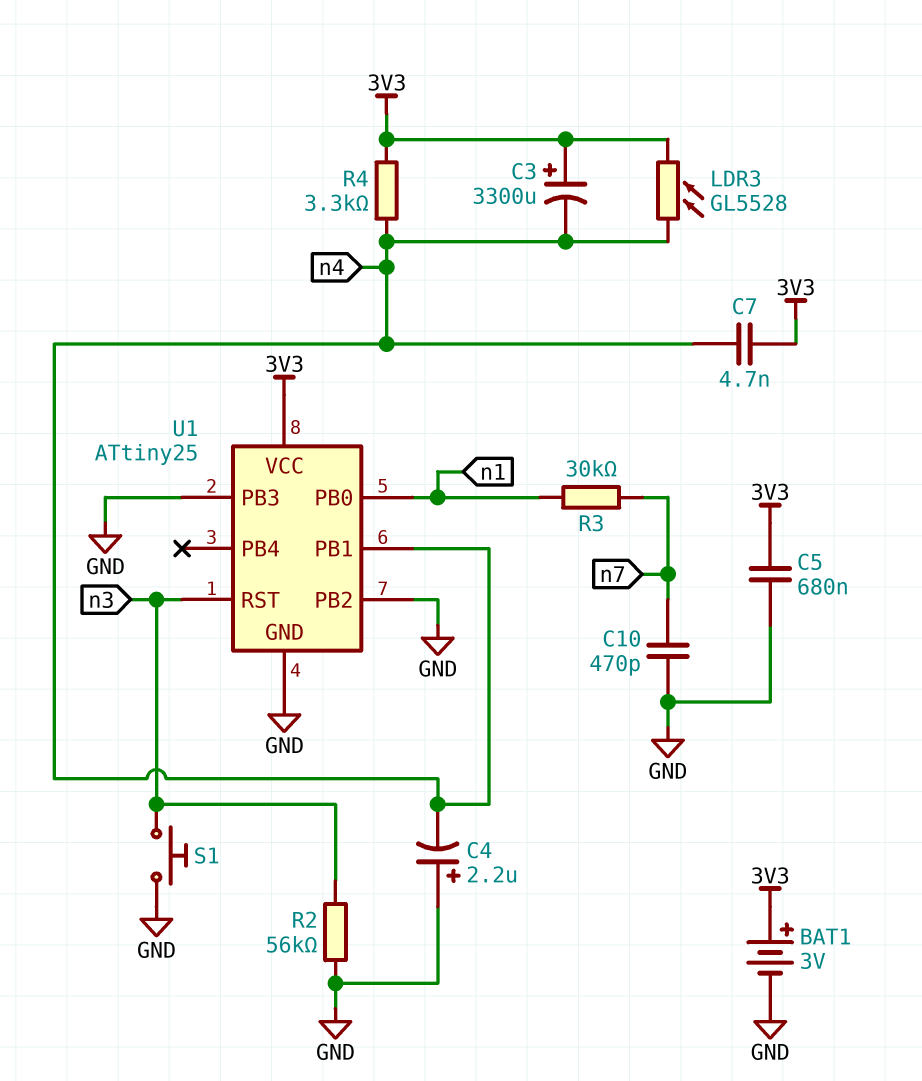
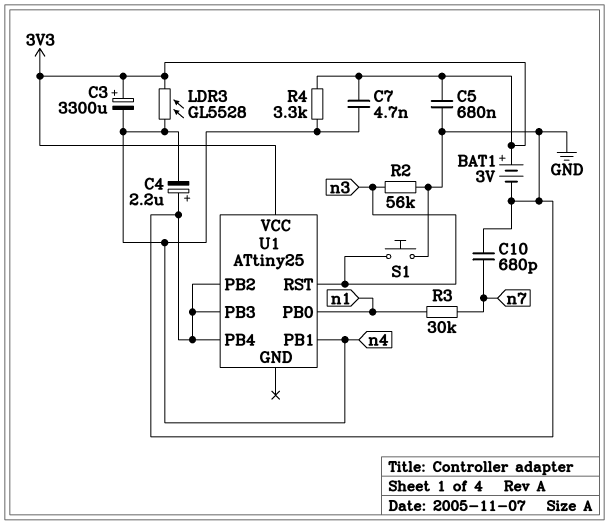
C10: 470pF (GND, n7) -> 680pF (GND, n7)
U1 pin GND: GND -> none
U1 pin PB4: none -> GND

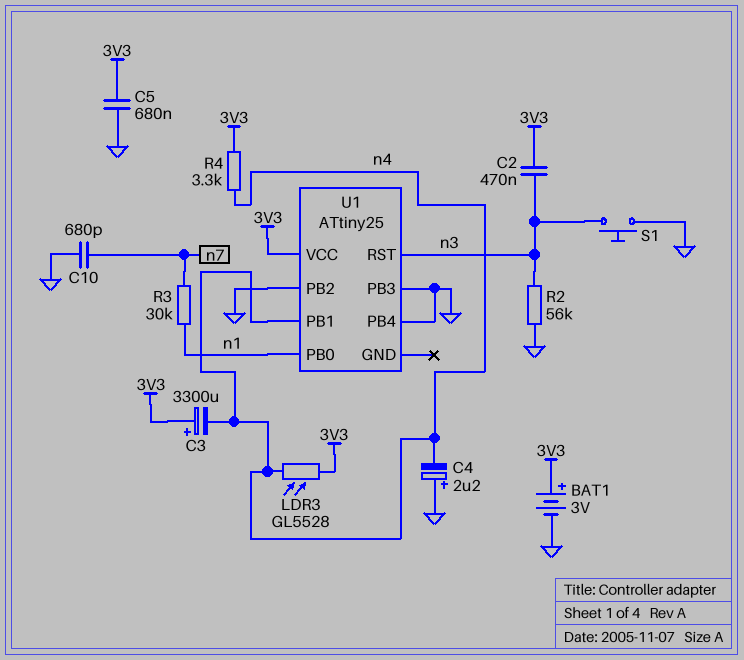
C2: none -> 470nF (3V3, n3)
C7: 4.7nF (3V3, n4) -> none

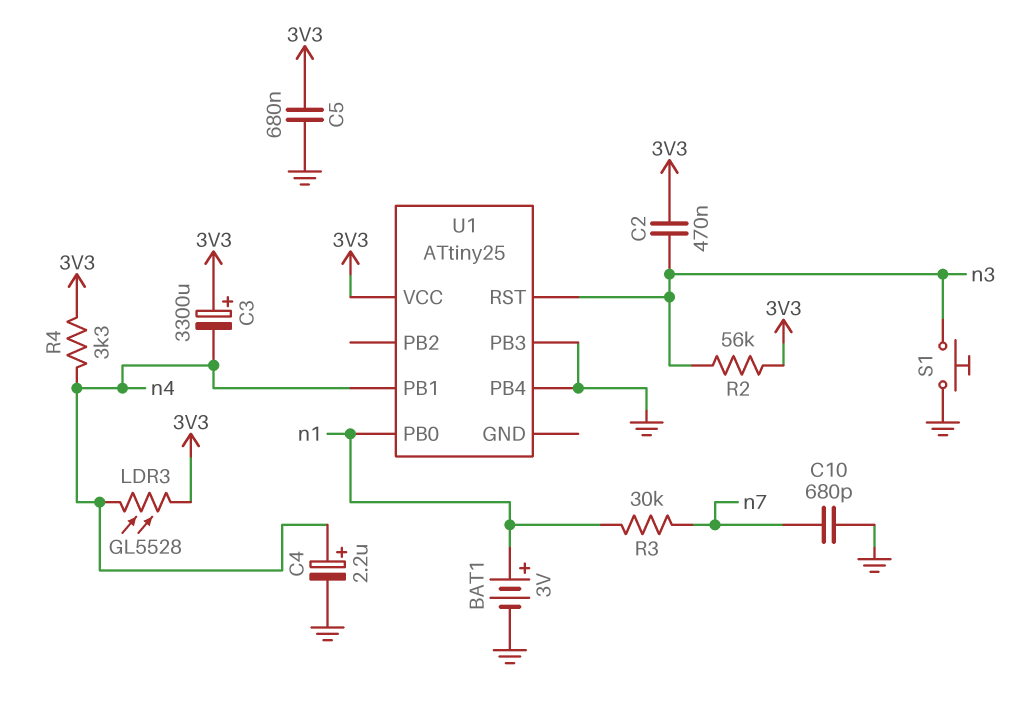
BAT1: 3V (plus 3V3, minus GND) -> 3V (plus n1, minus GND)
C4: 2.2uF (plus GND, minus n4) -> 2.2uF (plus n4, minus GND)
R2: 56k (GND, n3) -> 56k (3V3, n3)
U1 pin PB2: GND -> none

